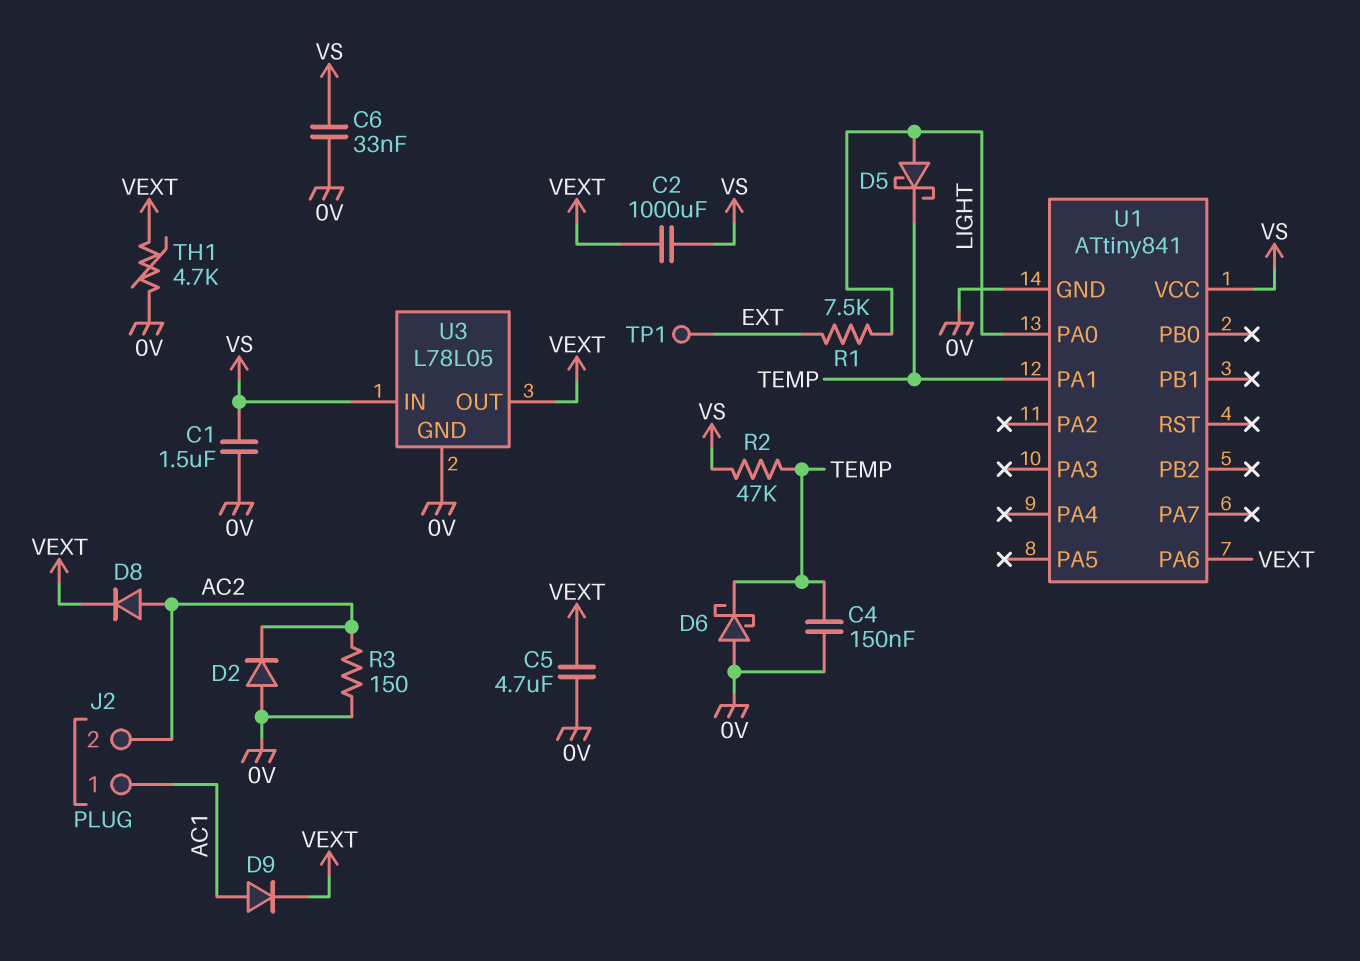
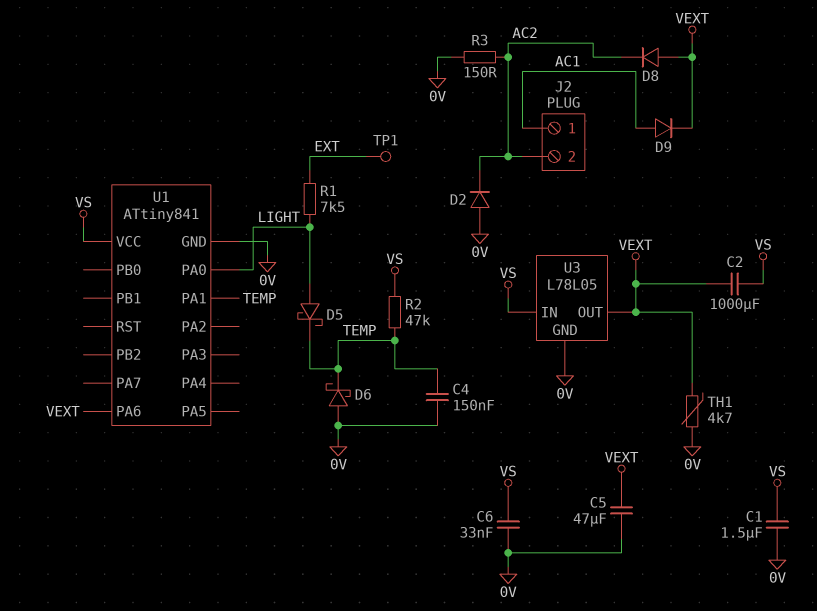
C5: 4.7uF (0V, VEXT) -> 47uF (0V, VEXT)
D8: diode (A AC2, K VEXT) -> diode (A VEXT, K AC2)

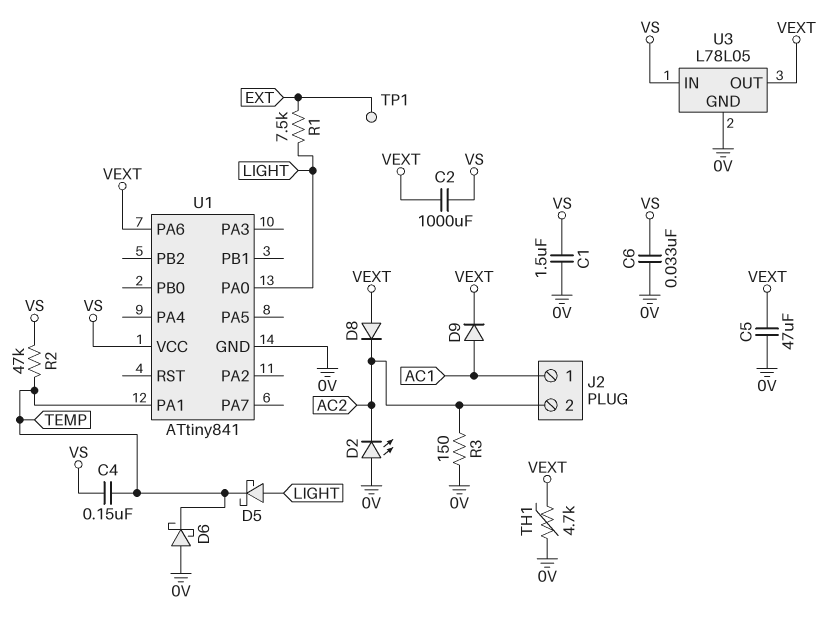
C4: 150nF (0V, TEMP) -> 150nF (TEMP, VS)
D2: diode (A 0V, K AC2) -> LED (A 0V, K AC2)

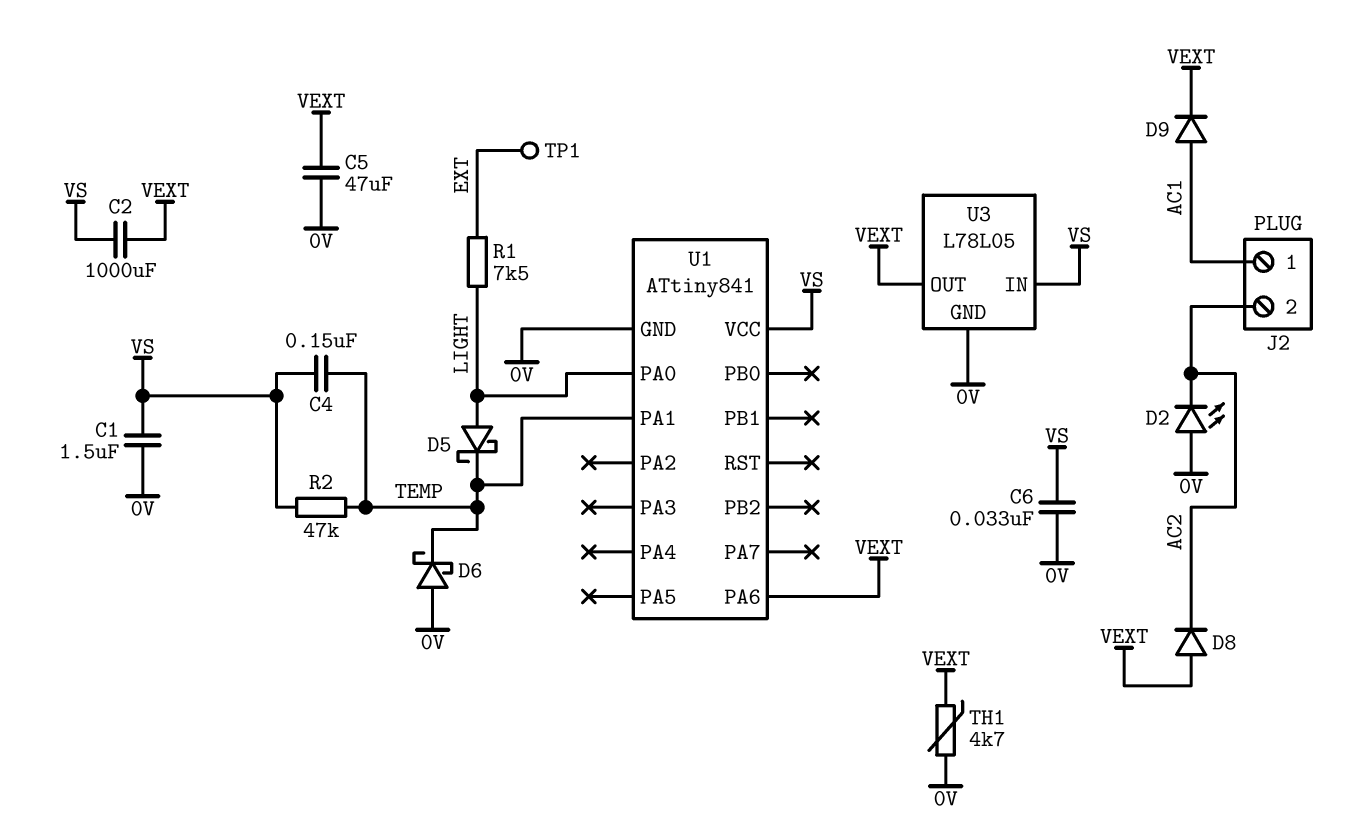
R3: 150 (0V, AC2) -> none

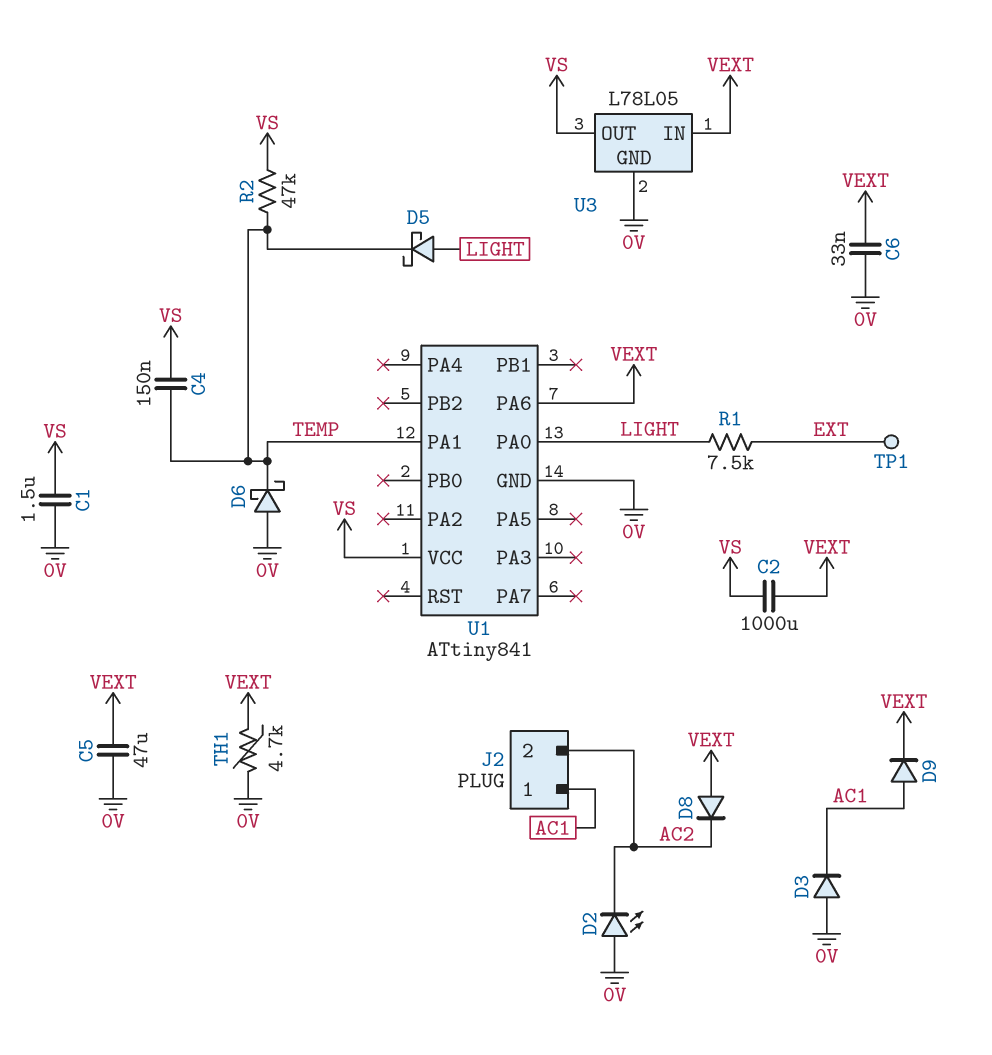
C6: 33nF (0V, VS) -> 33nF (0V, VEXT)
D3: none -> diode (A 0V, K AC1)
U3 pin IN: VS -> VEXT
U3 pin OUT: VEXT -> VS

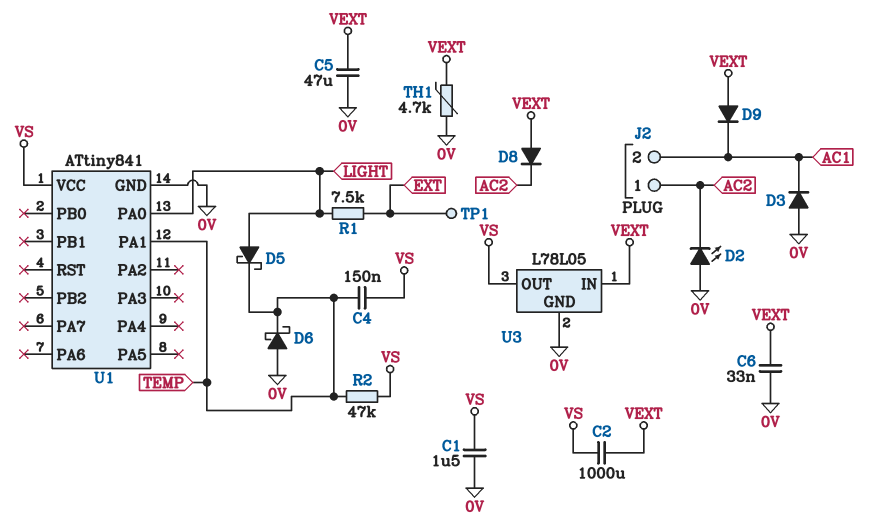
D9: diode (A AC1, K VEXT) -> diode (A VEXT, K AC1)
J2 pin 1: AC1 -> AC2
J2 pin 2: AC2 -> AC1
U1 pin PA6: VEXT -> none

